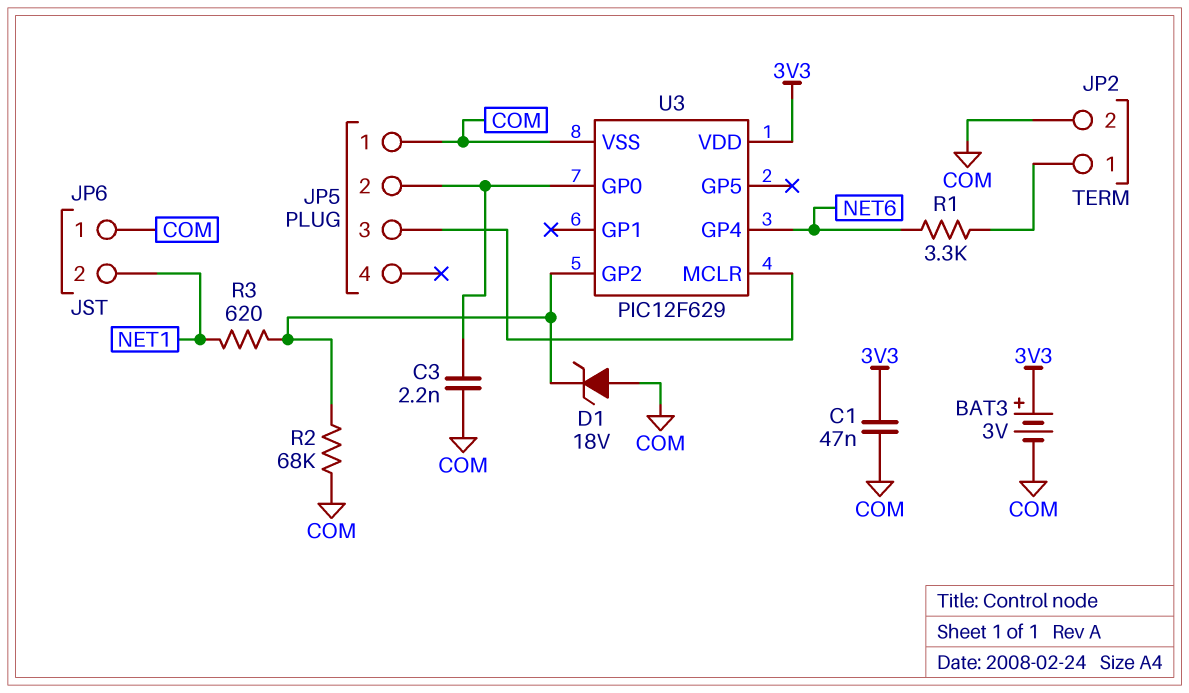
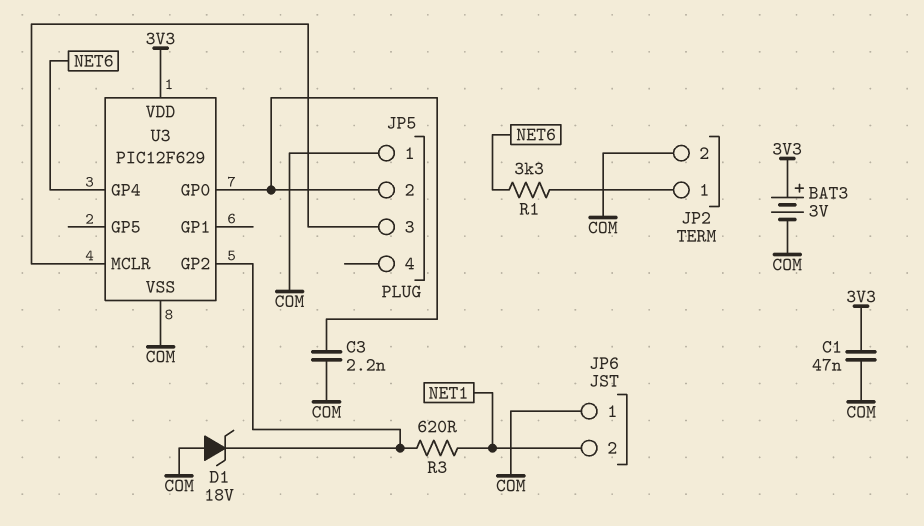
R2: 68k (COM, U3/GP2) -> none

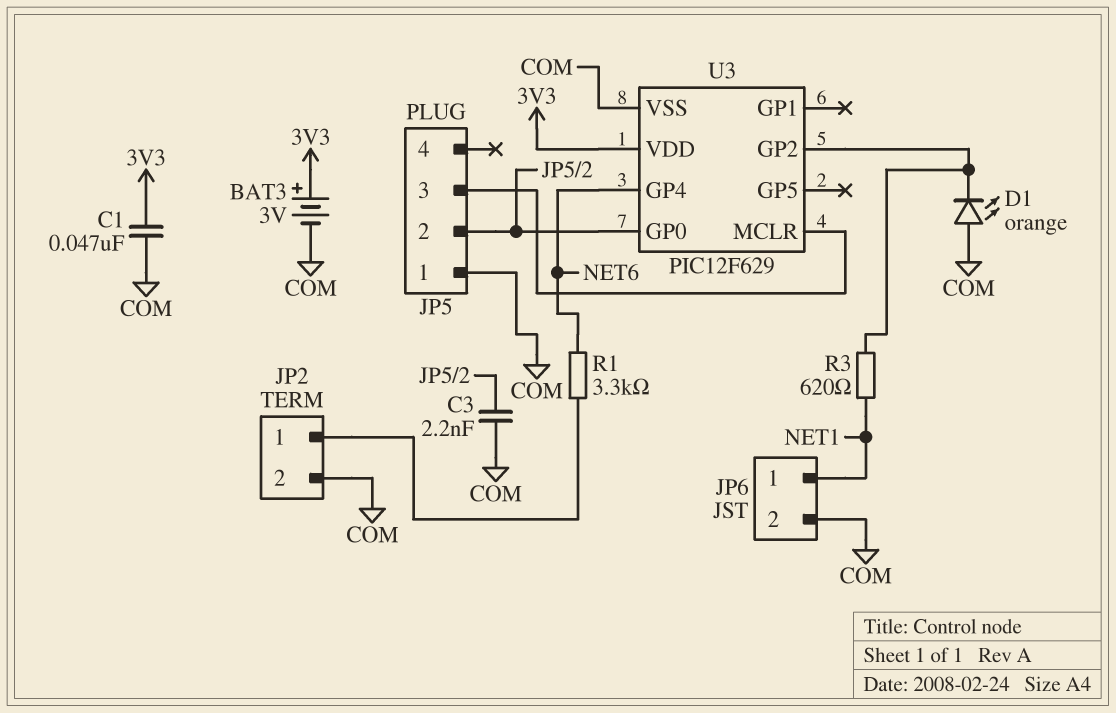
D1: zener 18V (A COM, K U3/GP2) -> LED orange (A COM, K U3/GP2)
JP6 pin 1: COM -> NET1
JP6 pin 2: NET1 -> COM

